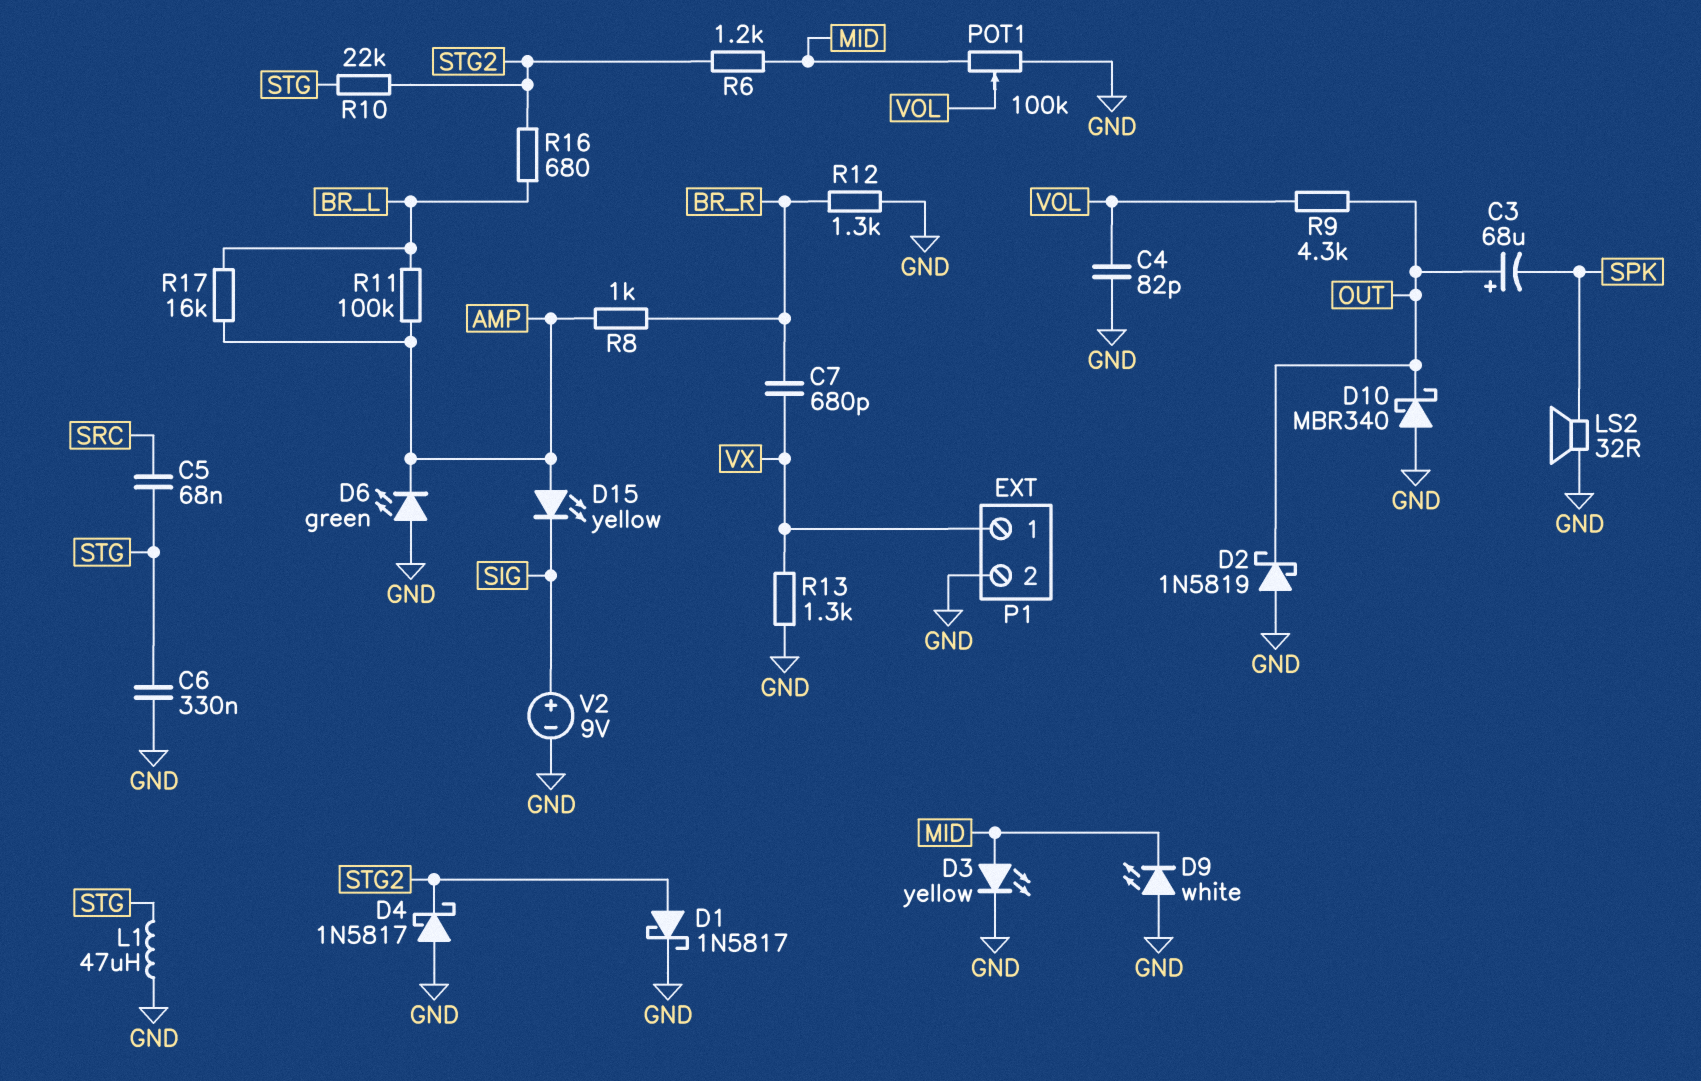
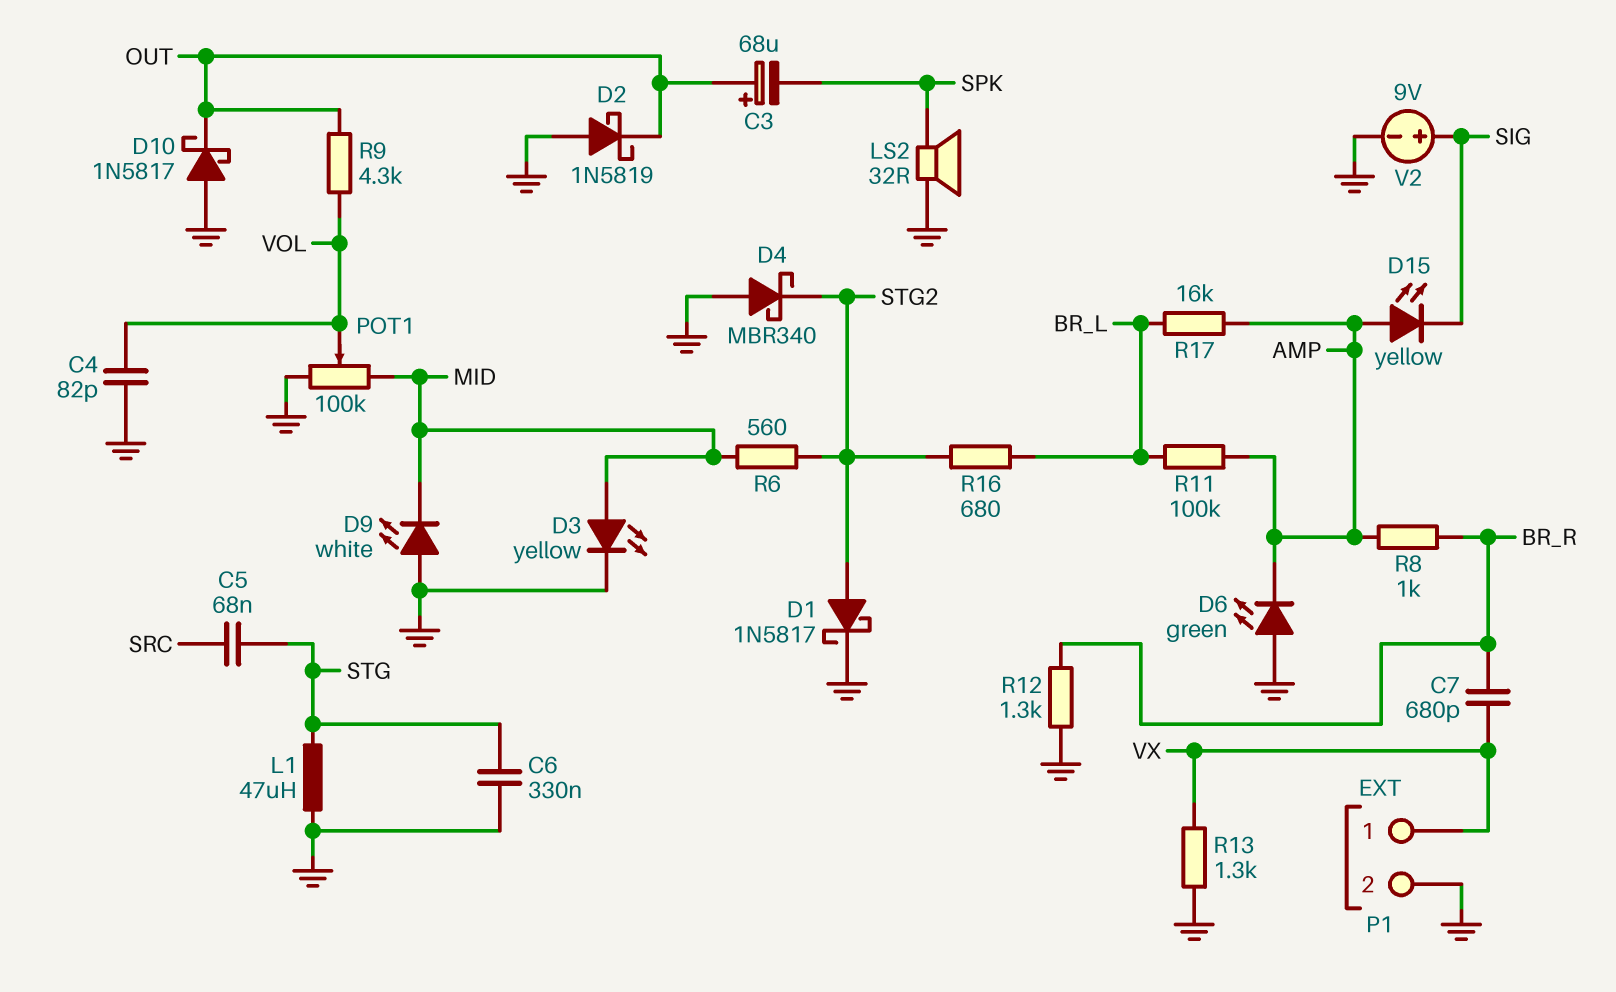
D4: schottky 1N5817 (A GND, K STG2) -> schottky MBR340 (A GND, K STG2)
D10: schottky MBR340 (A GND, K OUT) -> schottky 1N5817 (A GND, K OUT)
R6: 1.2k (MID, STG2) -> 560 (MID, STG2)
R10: 22k (STG, STG2) -> none

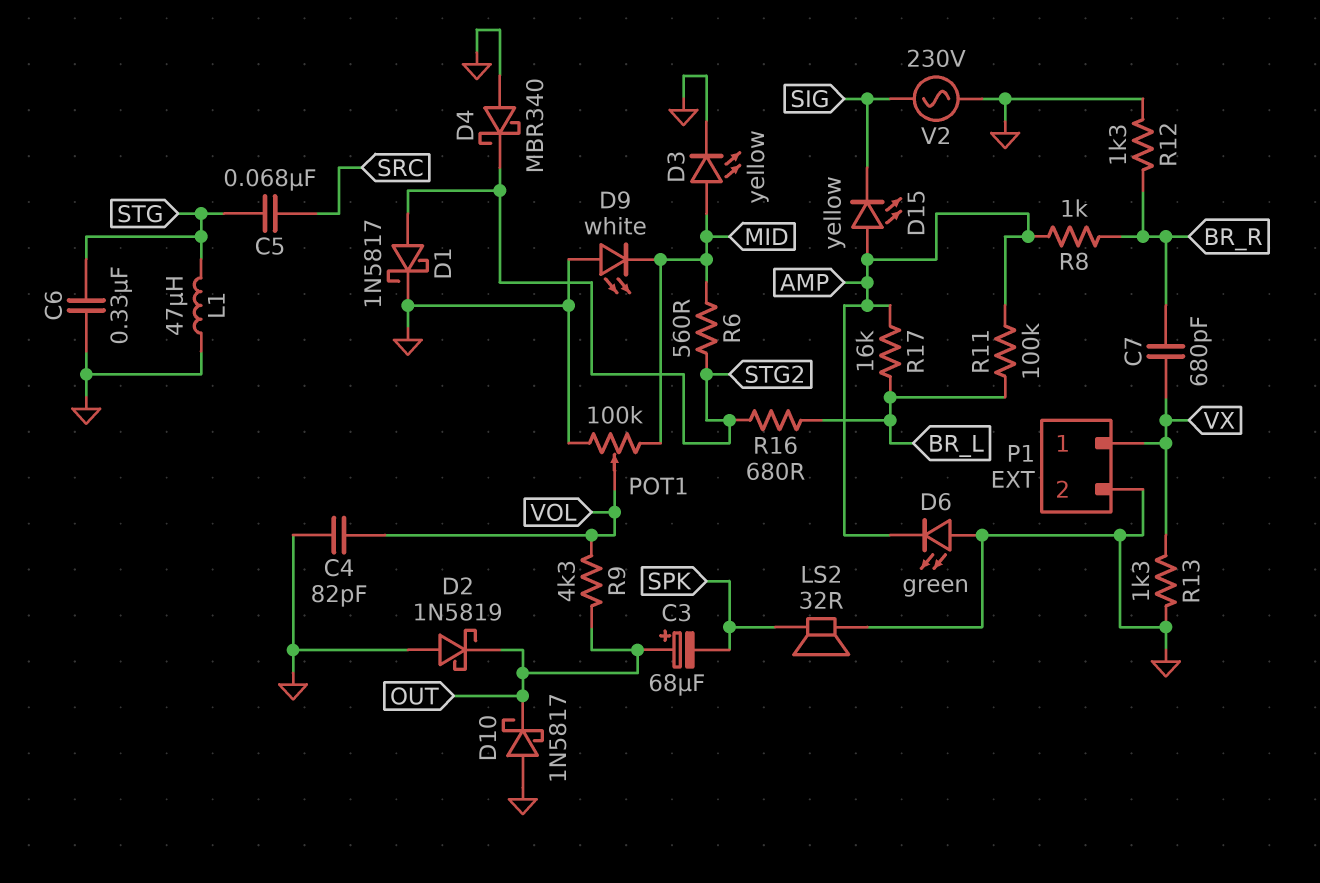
V2: 9V (plus SIG, minus GND) -> AC 230V (GND, SIG)

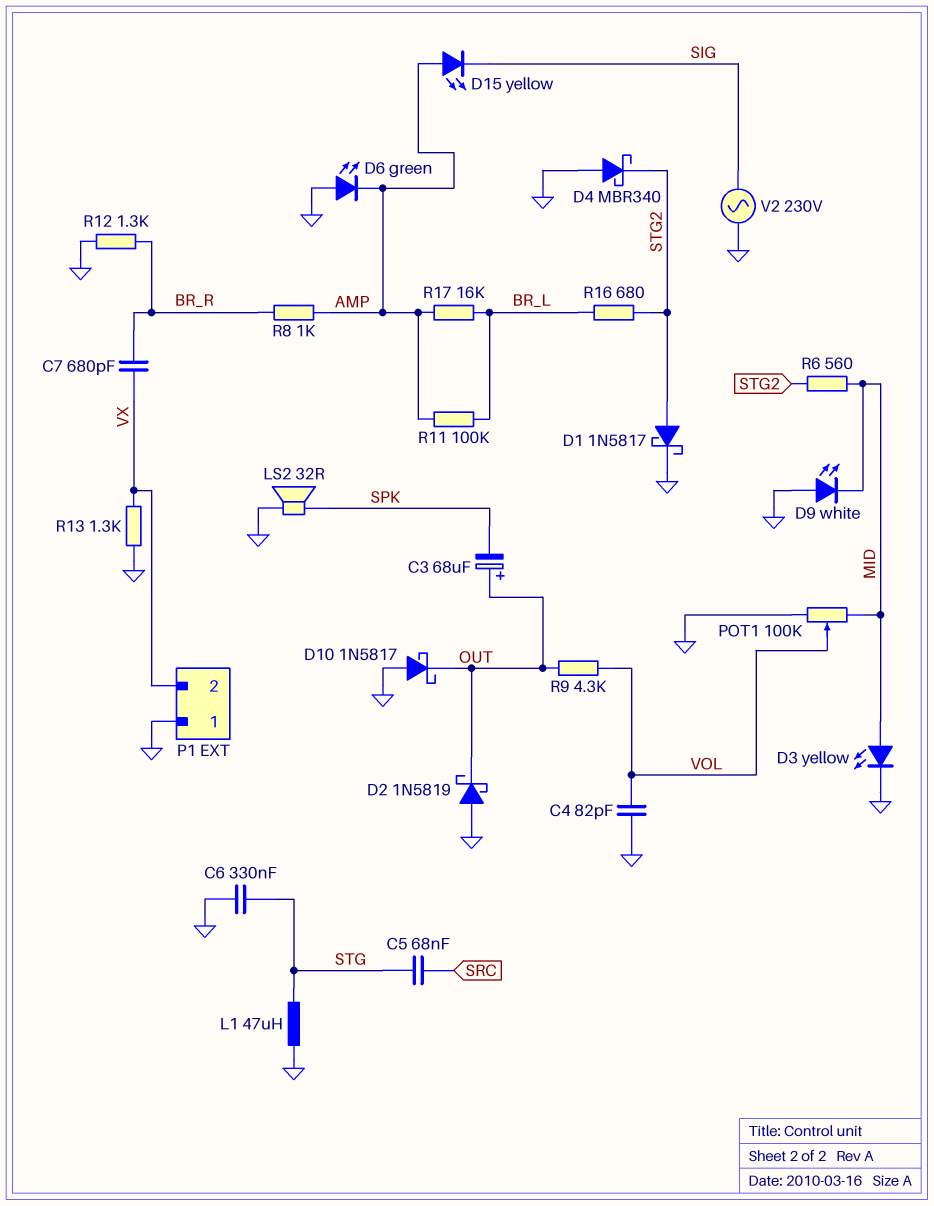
P1 pin 1: VX -> GND
P1 pin 2: GND -> VX

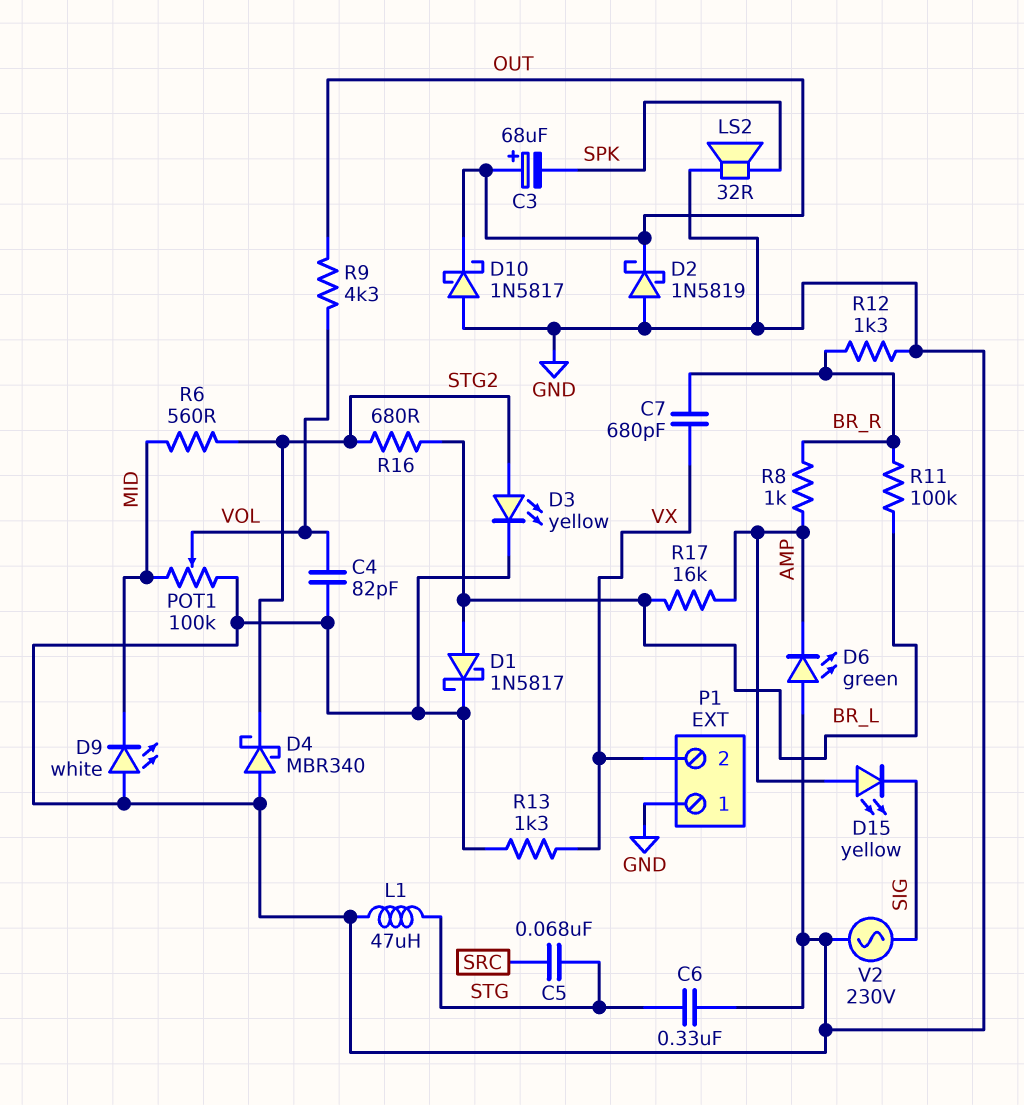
D1: schottky 1N5817 (A STG2, K GND) -> schottky 1N5817 (A BR_L, K GND)
D3: LED yellow (A MID, K GND) -> LED yellow (A STG2, K GND)
R11: 100k (AMP, BR_L) -> 100k (BR_L, BR_R)

